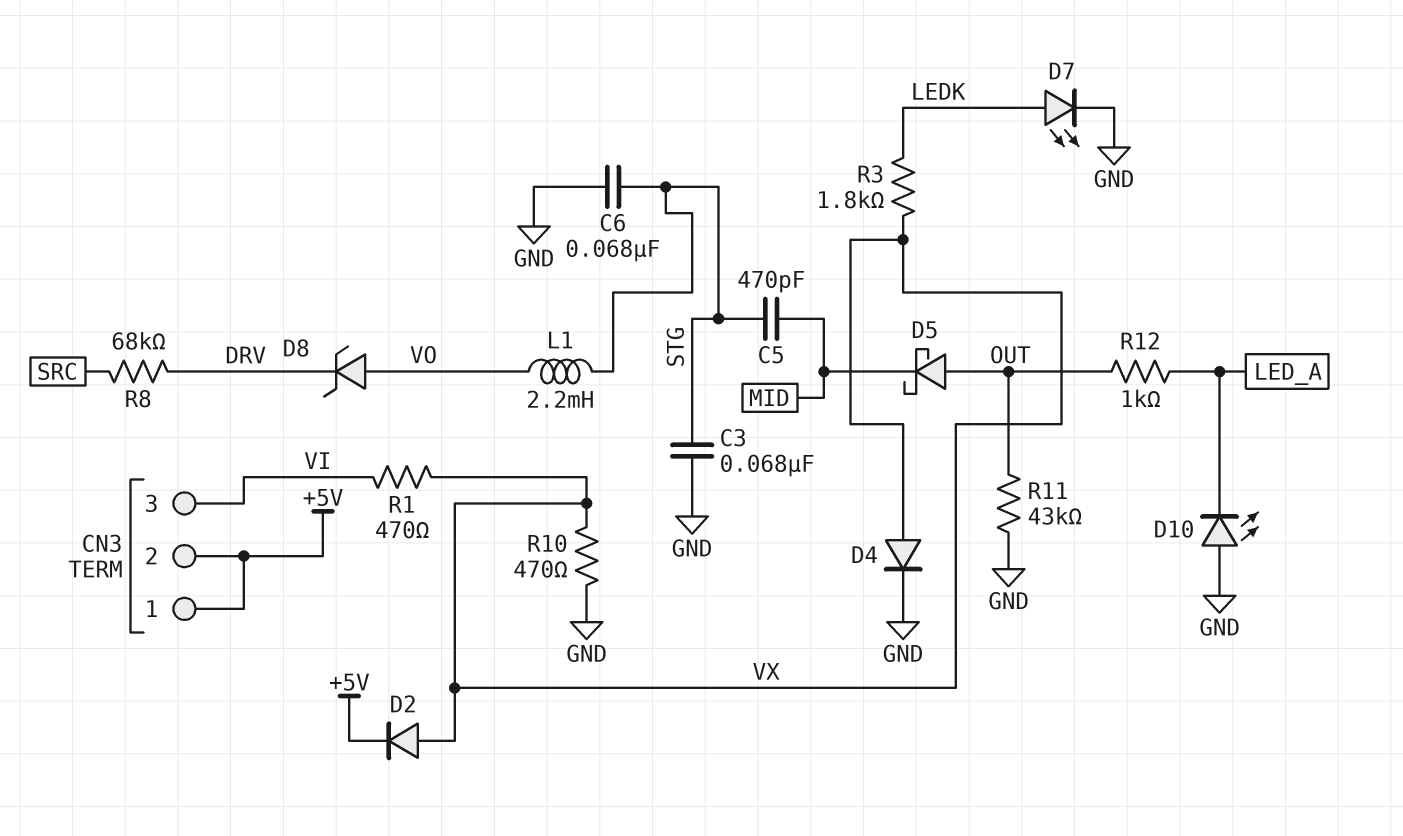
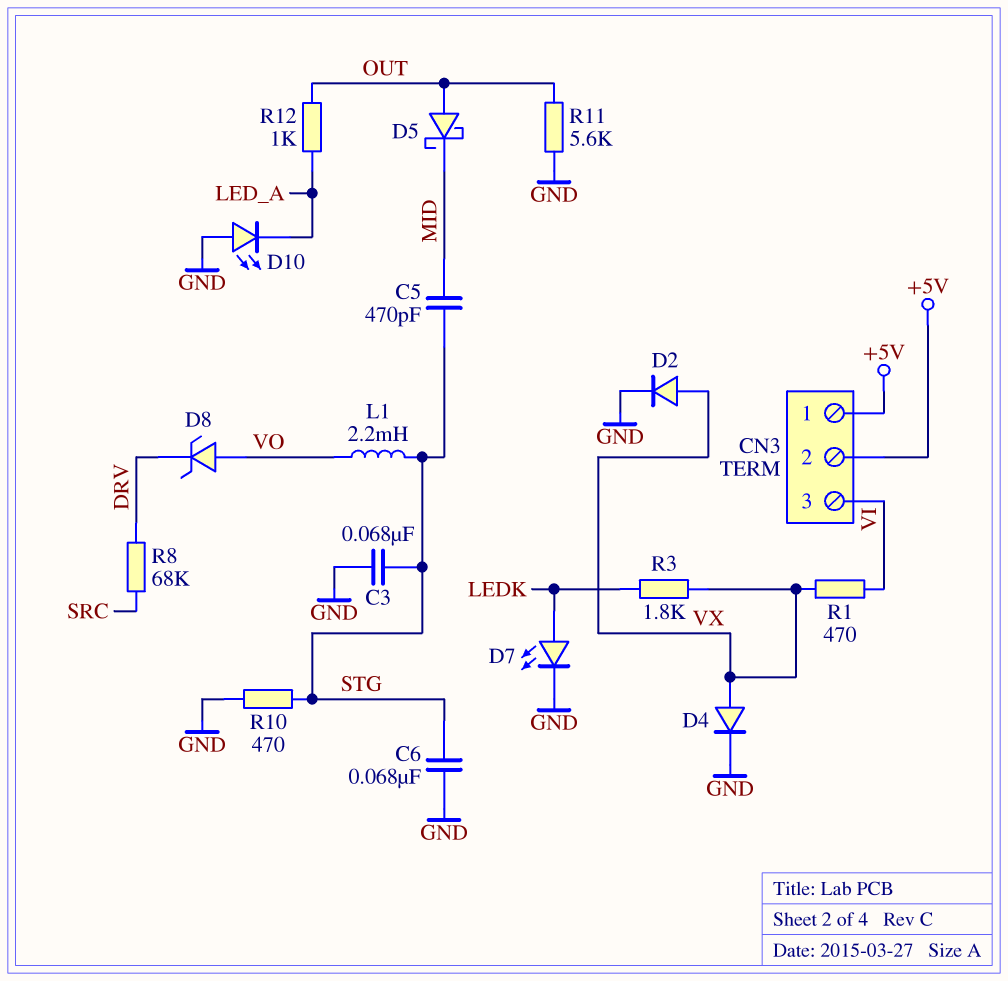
D2: diode (A VX, K +5V) -> diode (A VX, K GND)
R10: 470 (GND, VX) -> 470 (GND, STG)
R11: 43k (GND, OUT) -> 5.6k (GND, OUT)

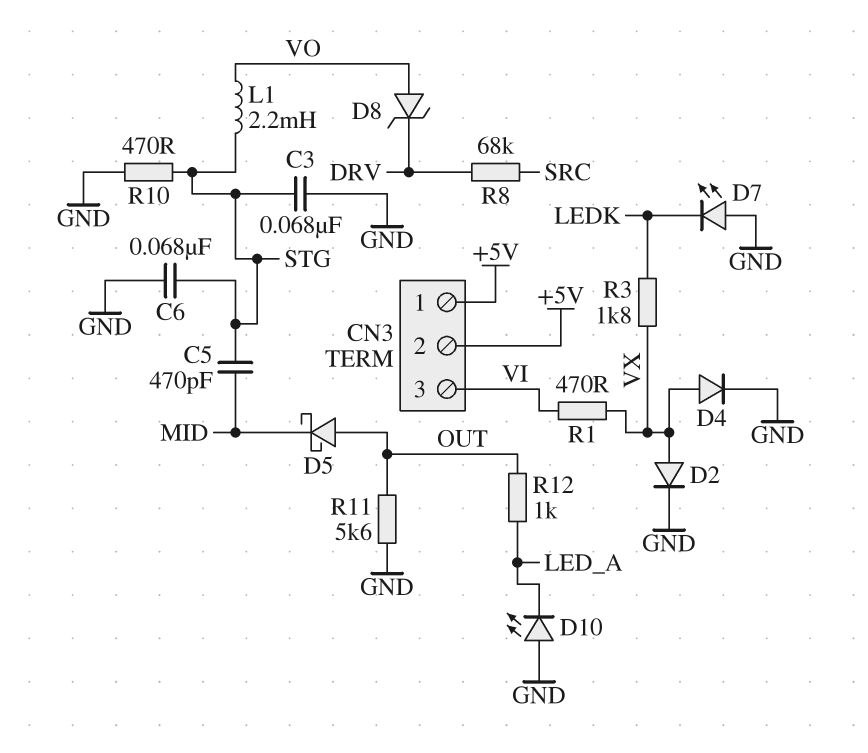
D7: LED (A LEDK, K GND) -> LED (A GND, K LEDK)

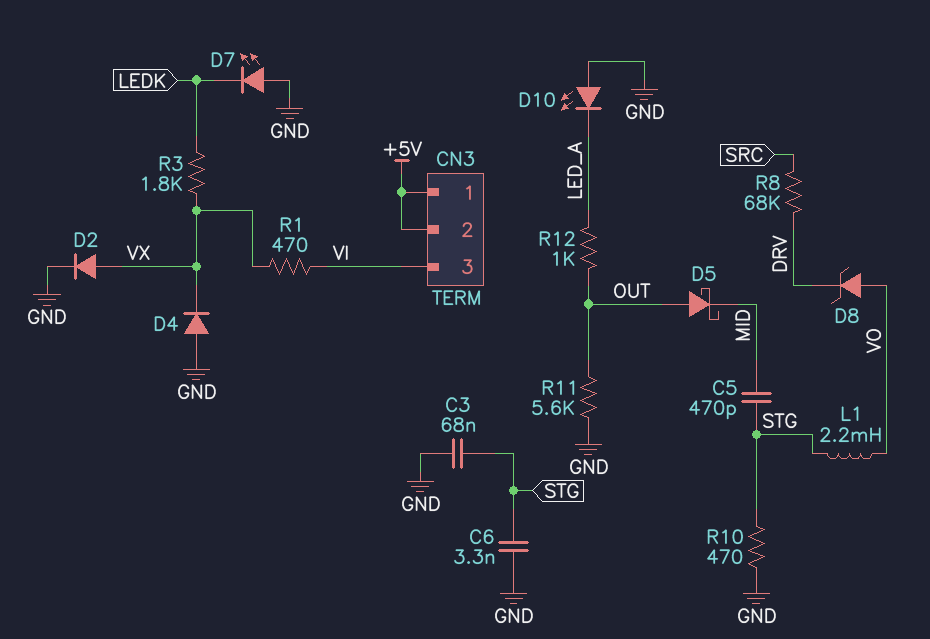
C6: 68nF (GND, STG) -> 3.3nF (GND, STG)
D4: diode (A VX, K GND) -> diode (A GND, K VX)

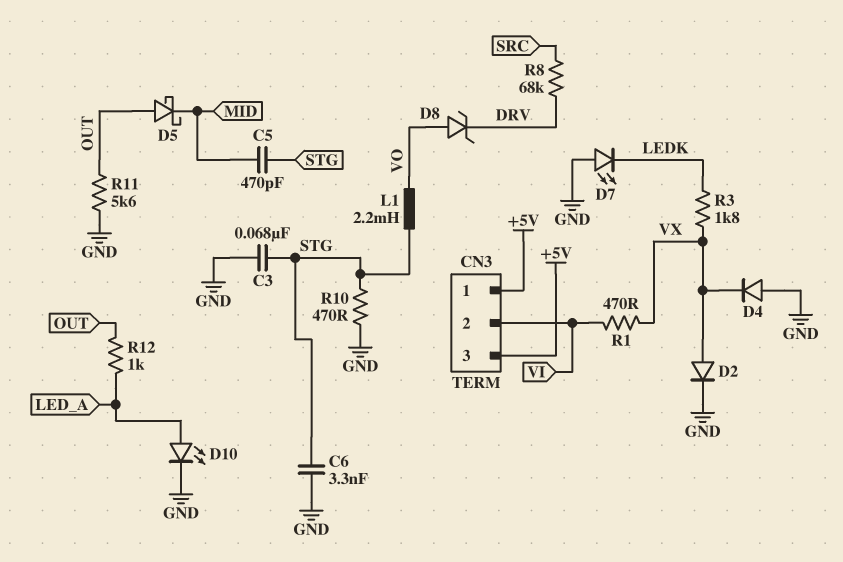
CN3 pin 2: +5V -> VI
CN3 pin 3: VI -> +5V
D10: LED (A GND, K LED_A) -> LED (A LED_A, K GND)

